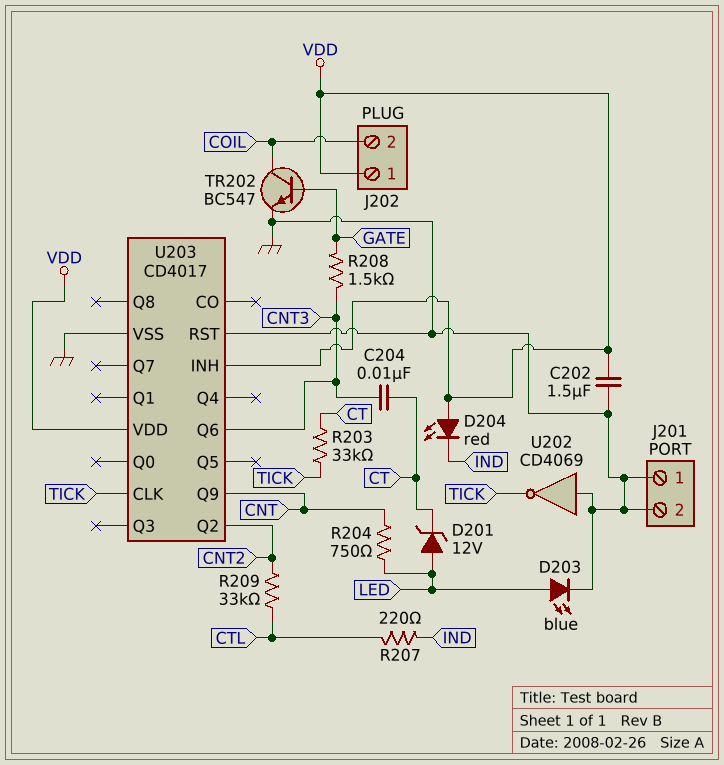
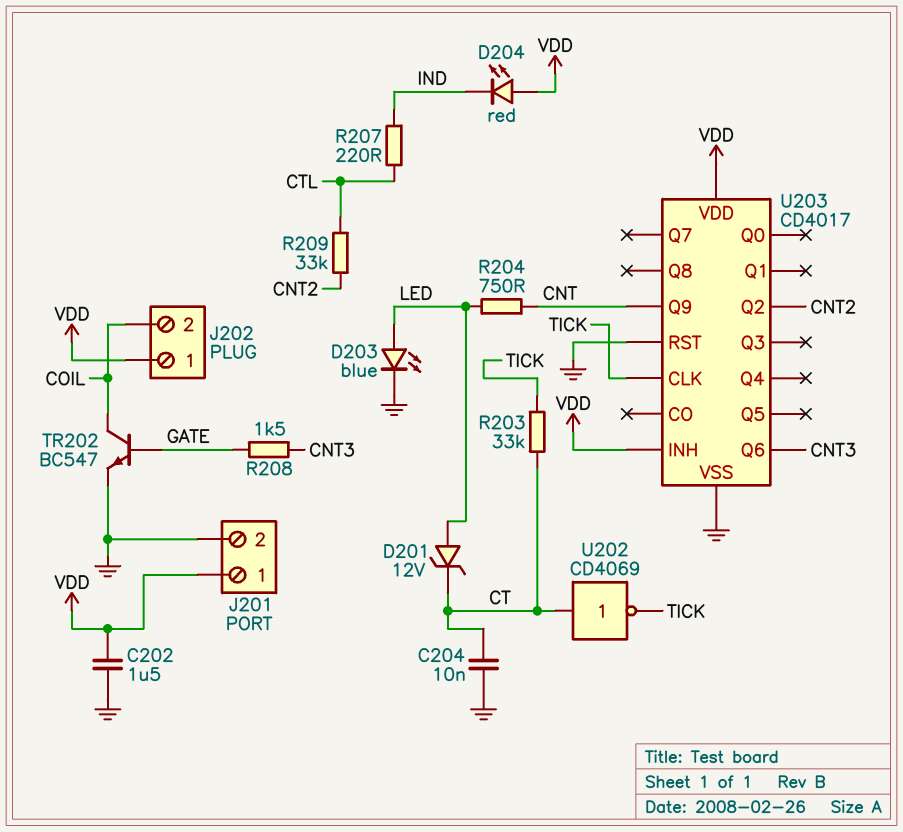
C204: 10nF (CNT3, CT) -> 10nF (CT, GND)
J201 pin 1: GND -> VDD
U202: NOT CD4069 (in GND, out TICK) -> NOT CD4069 (in CT, out TICK)

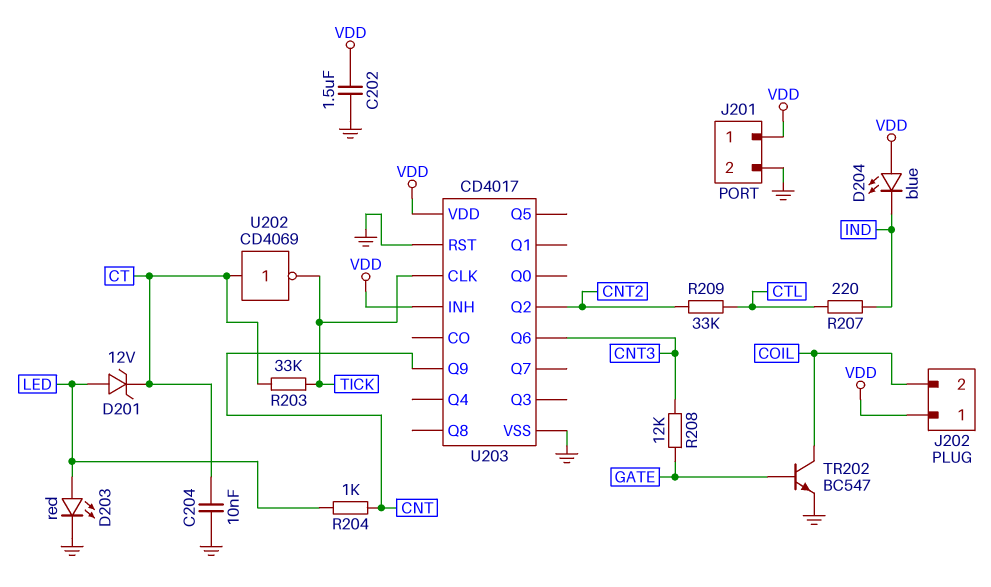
D203: LED blue (A LED, K GND) -> LED red (A LED, K GND)
D204: LED red (A VDD, K IND) -> LED blue (A VDD, K IND)
R204: 750 (CNT, LED) -> 1k (CNT, LED)
R208: 1.5k (CNT3, GATE) -> 12k (CNT3, GATE)

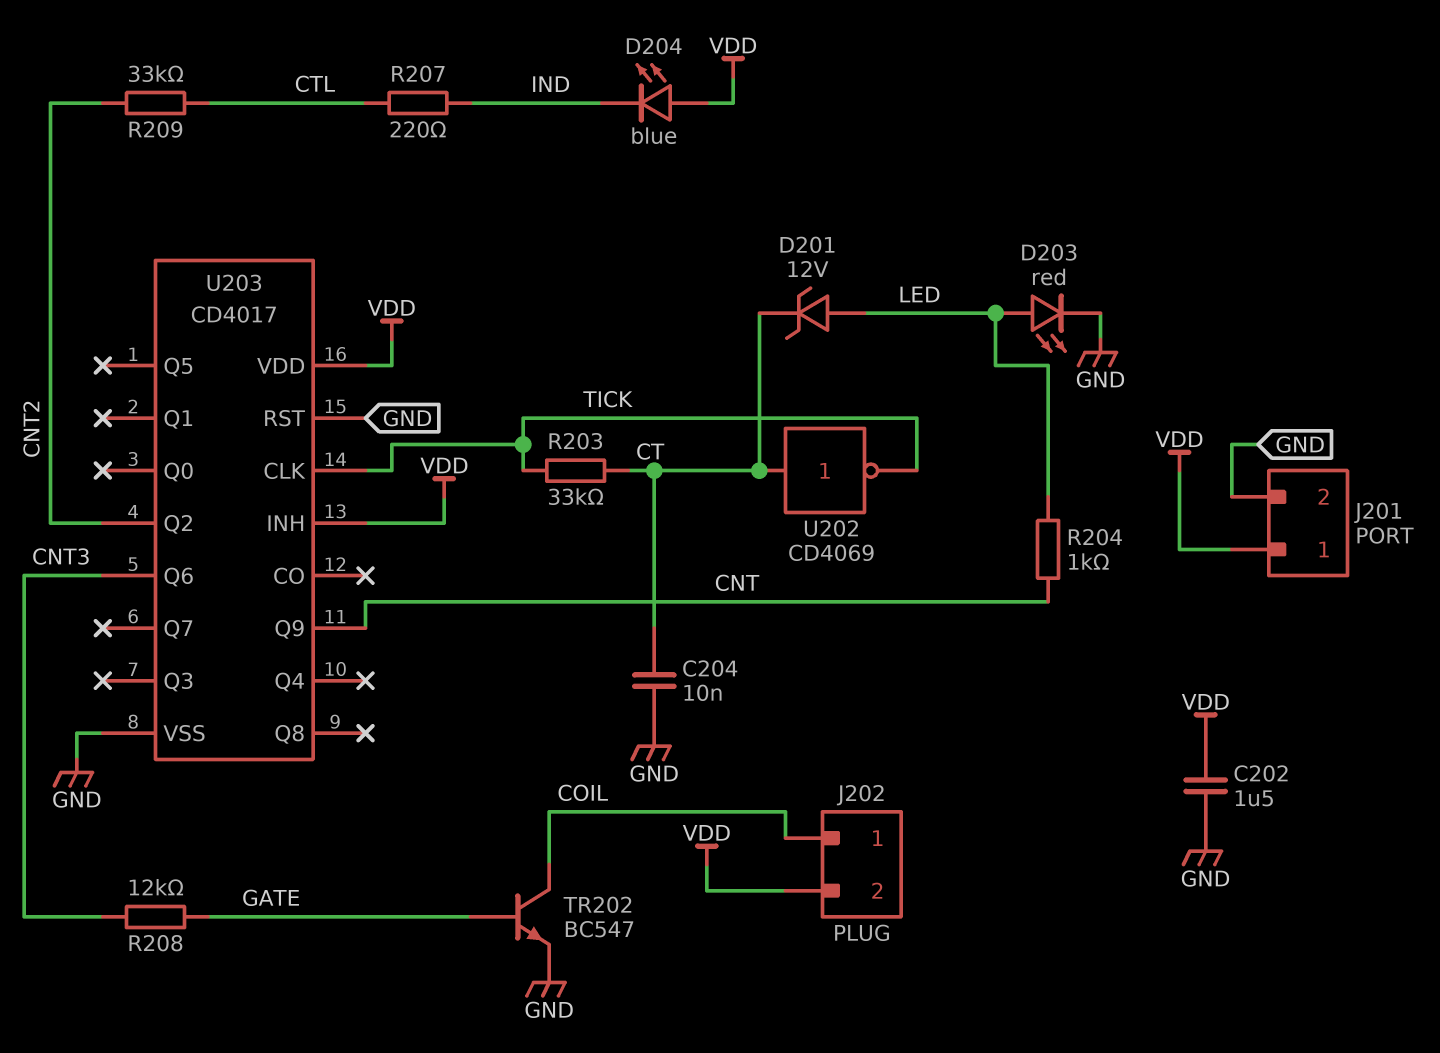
J202 pin 1: VDD -> COIL
J202 pin 2: COIL -> VDD

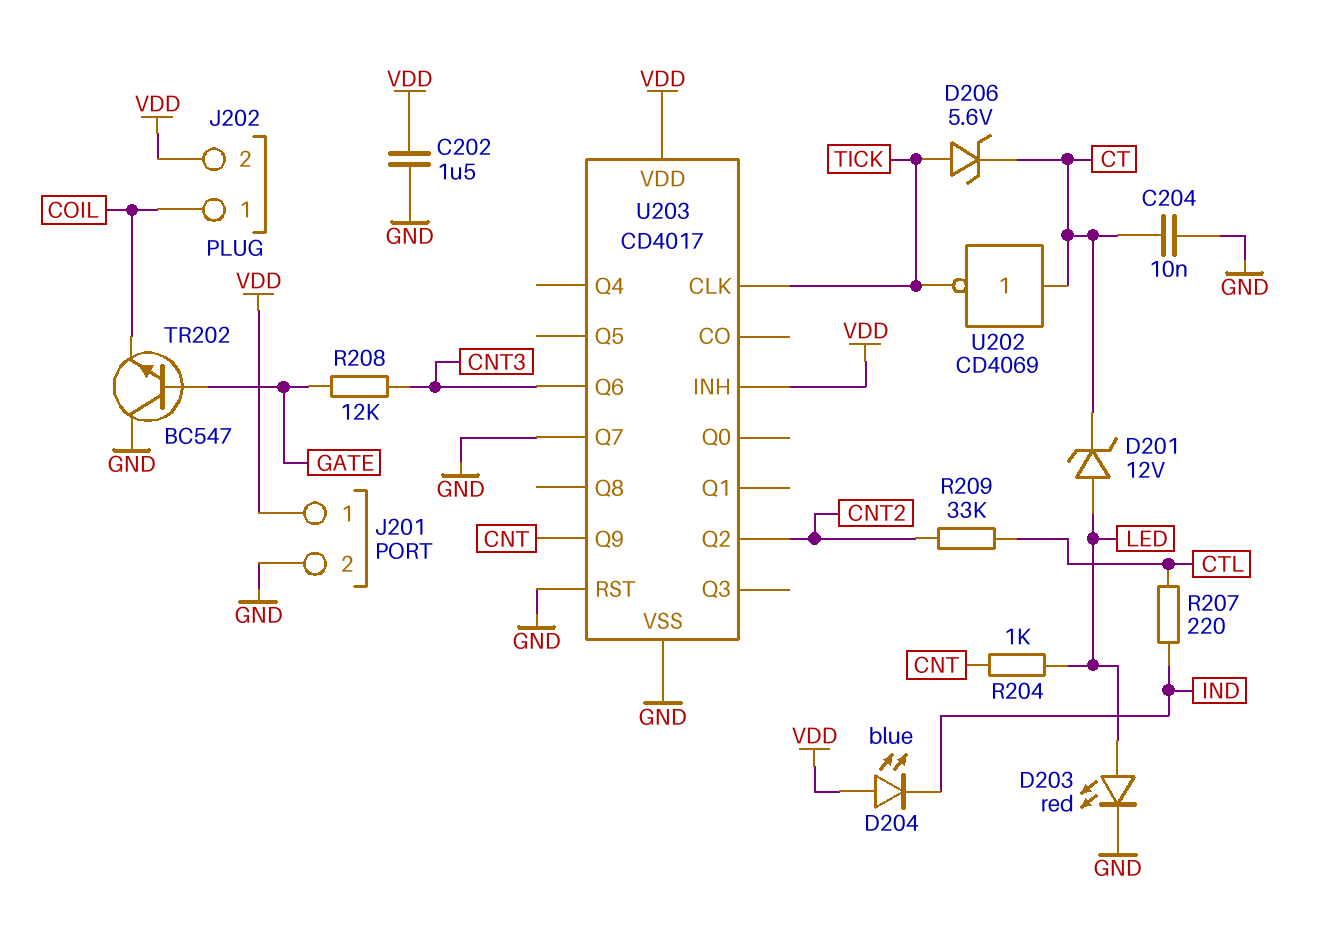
D206: none -> zener 5.6V (A TICK, K CT)
R203: 33k (CT, TICK) -> none
TR202: NPN BC547 (B GATE, C COIL, E GND) -> NPN BC547 (B GATE, C GND, E COIL)
U203 pin Q7: none -> GND

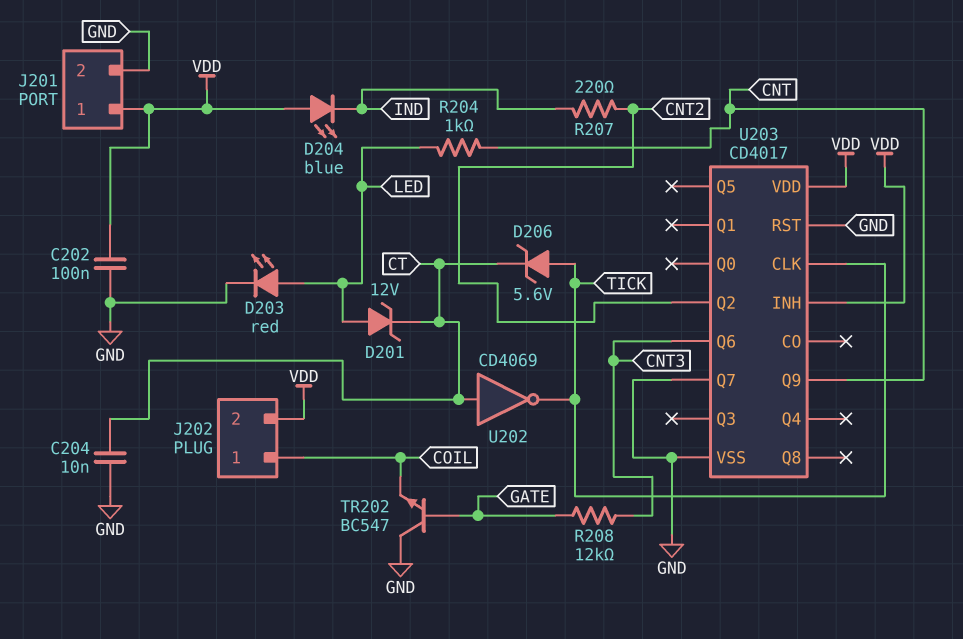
C202: 1.5uF (GND, VDD) -> 100nF (GND, VDD)
R207: 220 (CTL, IND) -> 220 (CNT2, IND)
R209: 33k (CNT2, CTL) -> none

